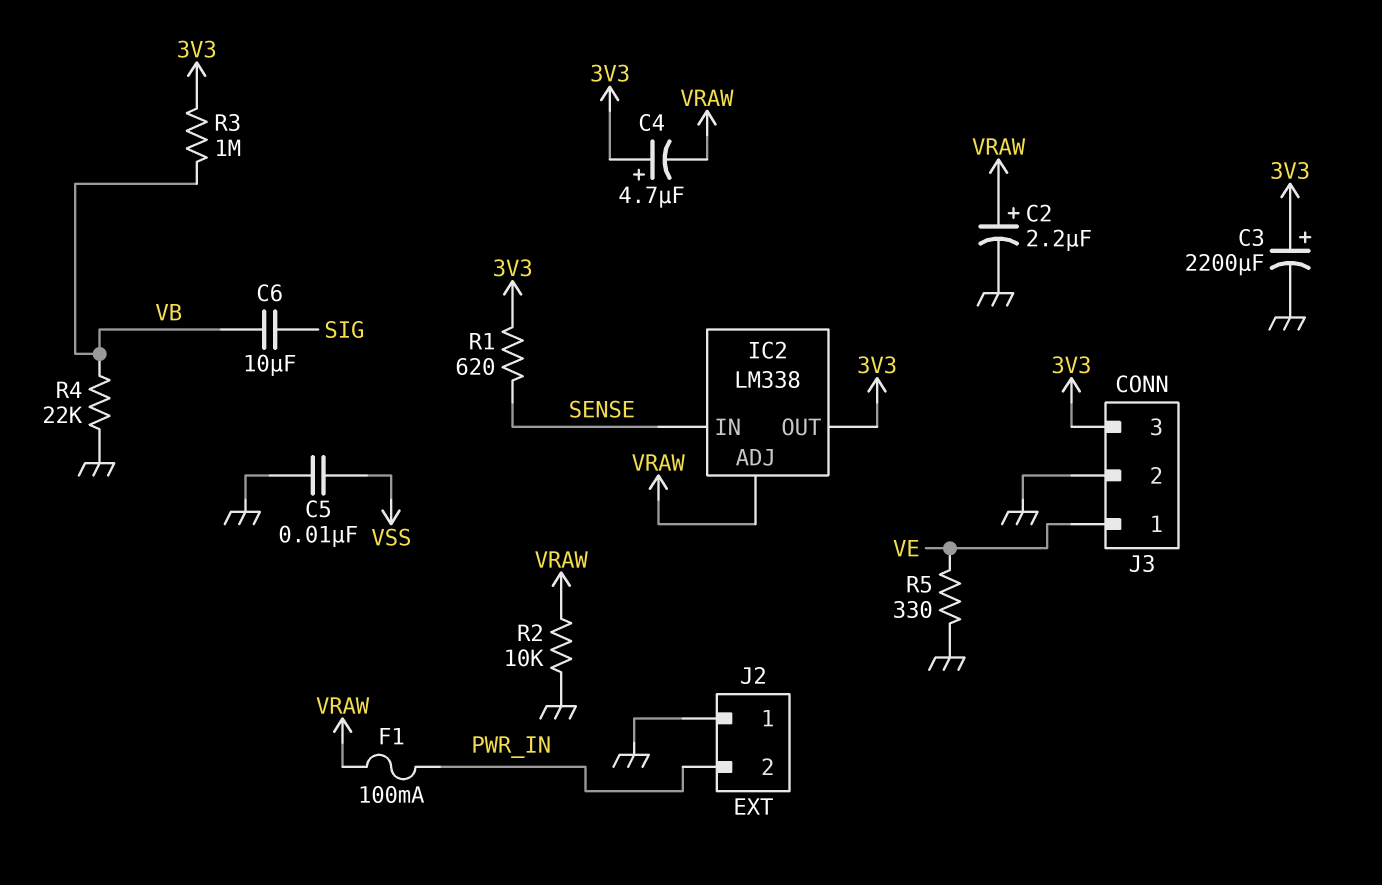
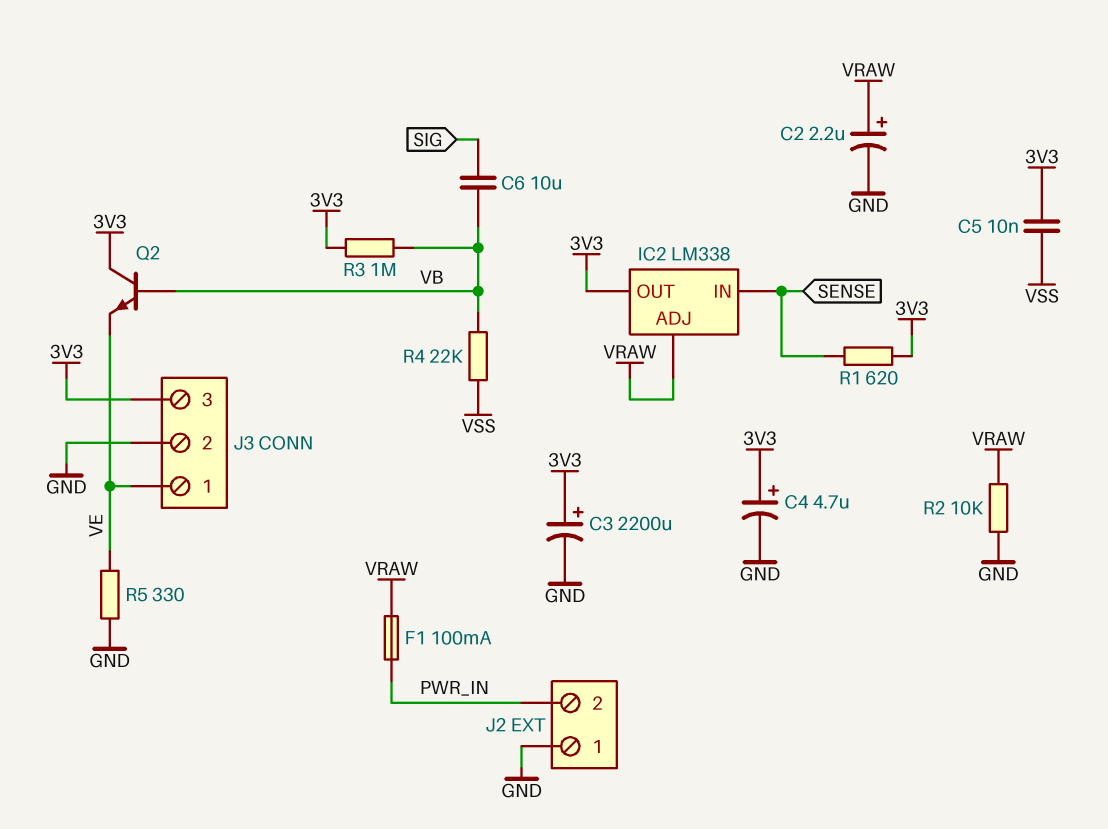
C4: 4.7uF (plus 3V3, minus VRAW) -> 4.7uF (plus 3V3, minus GND)
C5: 10nF (GND, VSS) -> 10nF (3V3, VSS)
Q2: none -> NPN (B VB, C 3V3, E VE)
R4: 22k (GND, VB) -> 22k (VB, VSS)

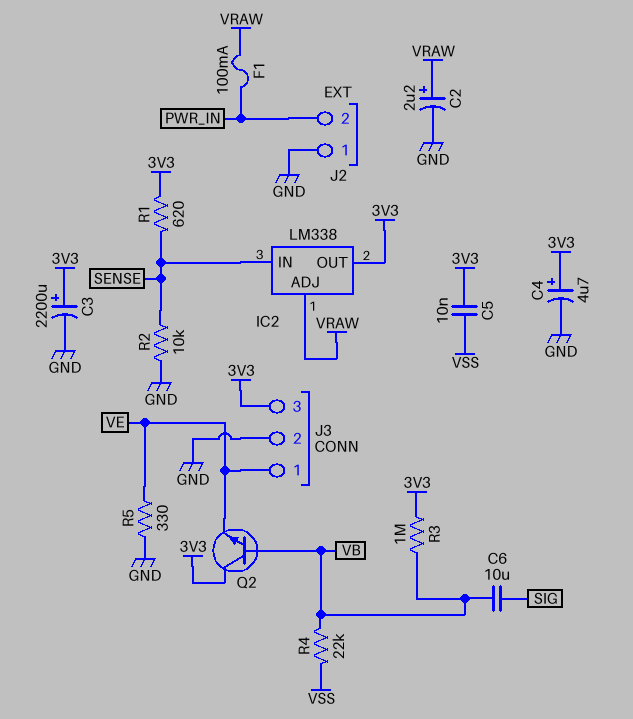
R2: 10k (GND, VRAW) -> 10k (GND, SENSE)

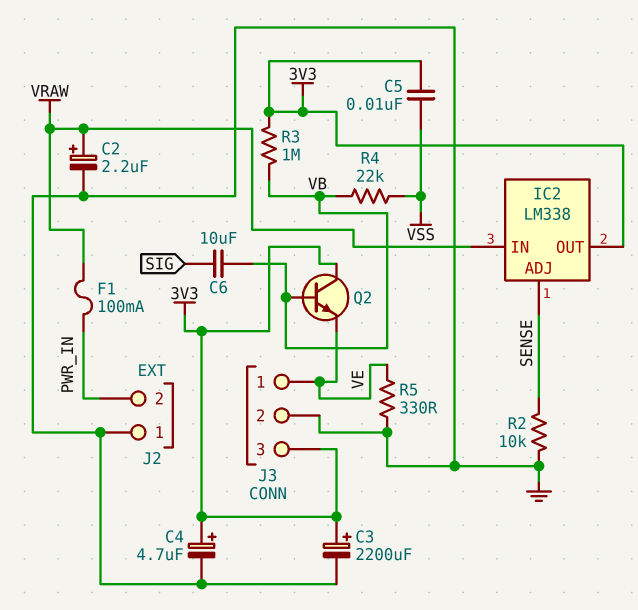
IC2 pin ADJ: VRAW -> SENSE
IC2 pin IN: SENSE -> VRAW
R1: 620 (3V3, SENSE) -> none

